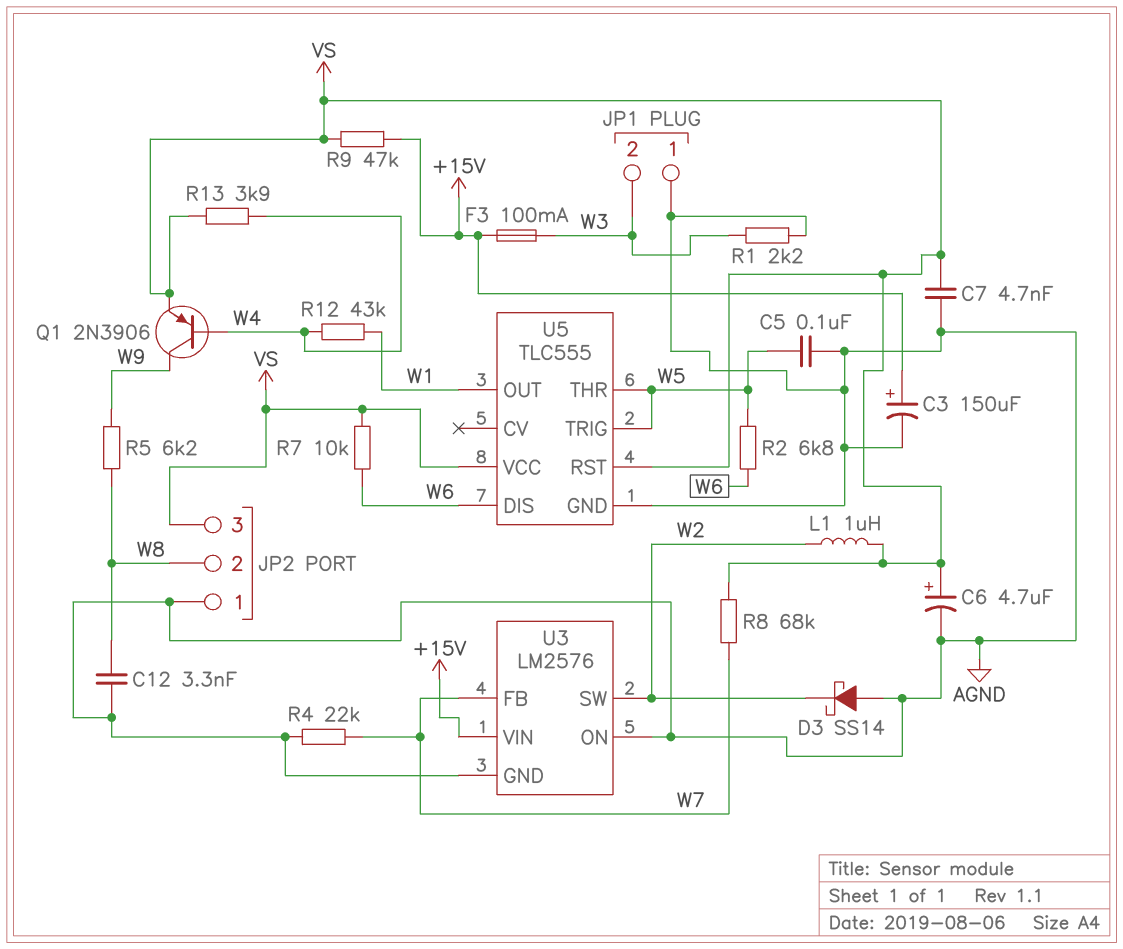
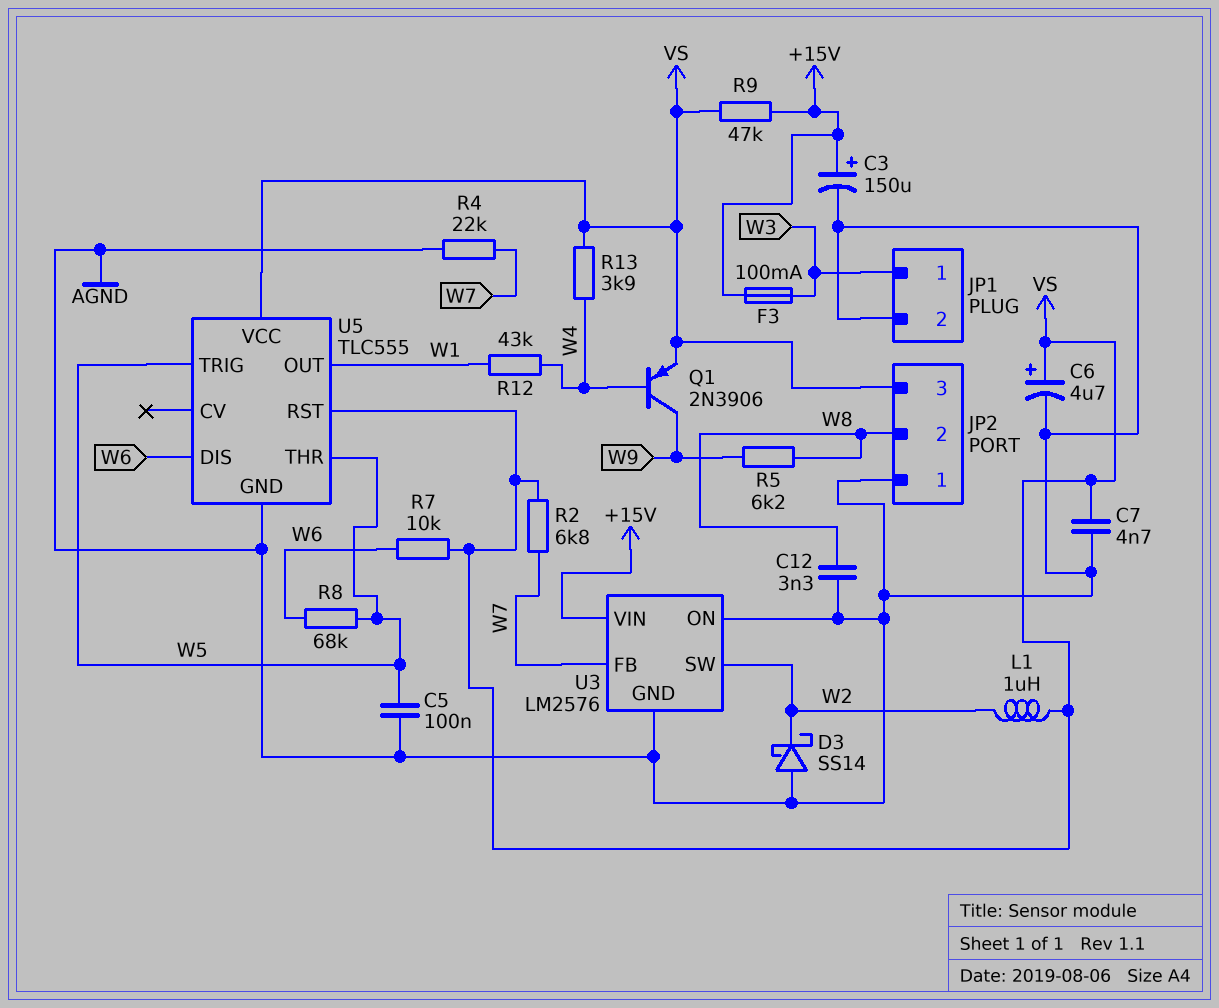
JP1 pin 1: AGND -> W3
JP1 pin 2: W3 -> AGND
R1: 2.2k (AGND, W3) -> none
R2: 6.8k (W5, W6) -> 6.8k (VS, W7)
R8: 68k (VS, W7) -> 68k (W5, W6)

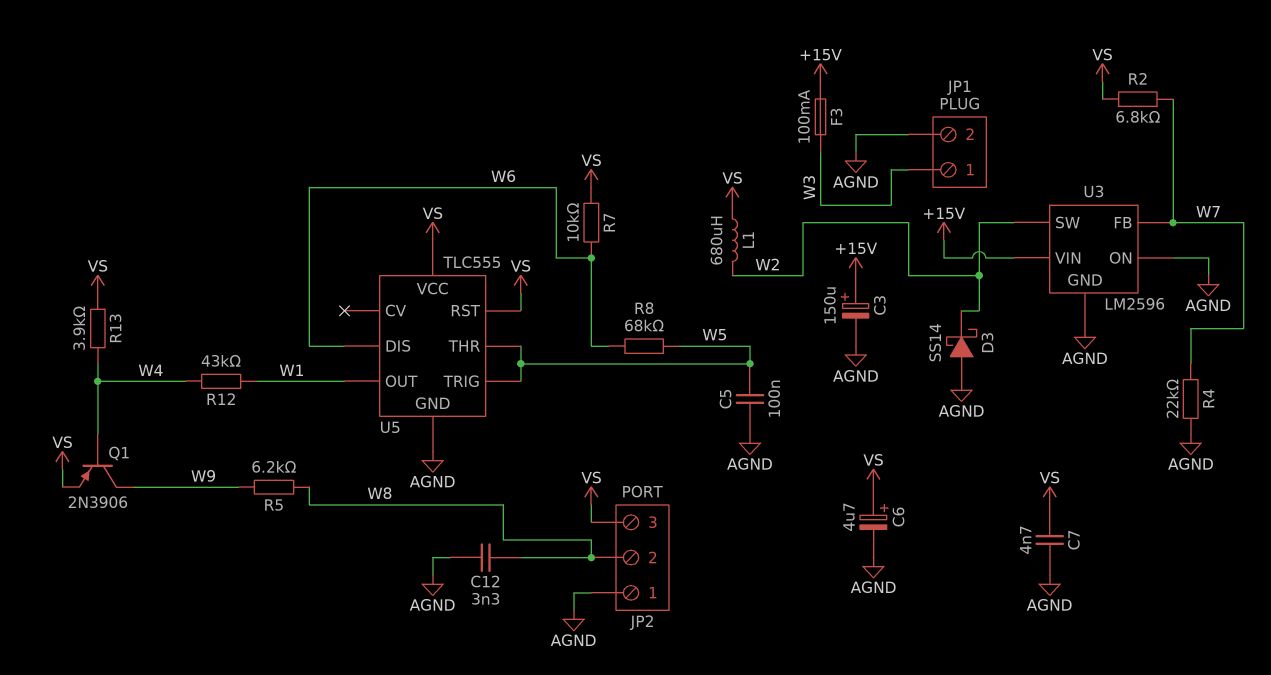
L1: 1uH (VS, W2) -> 680uH (VS, W2)
R9: 47k (+15V, VS) -> none
U3: LM2576 -> LM2596

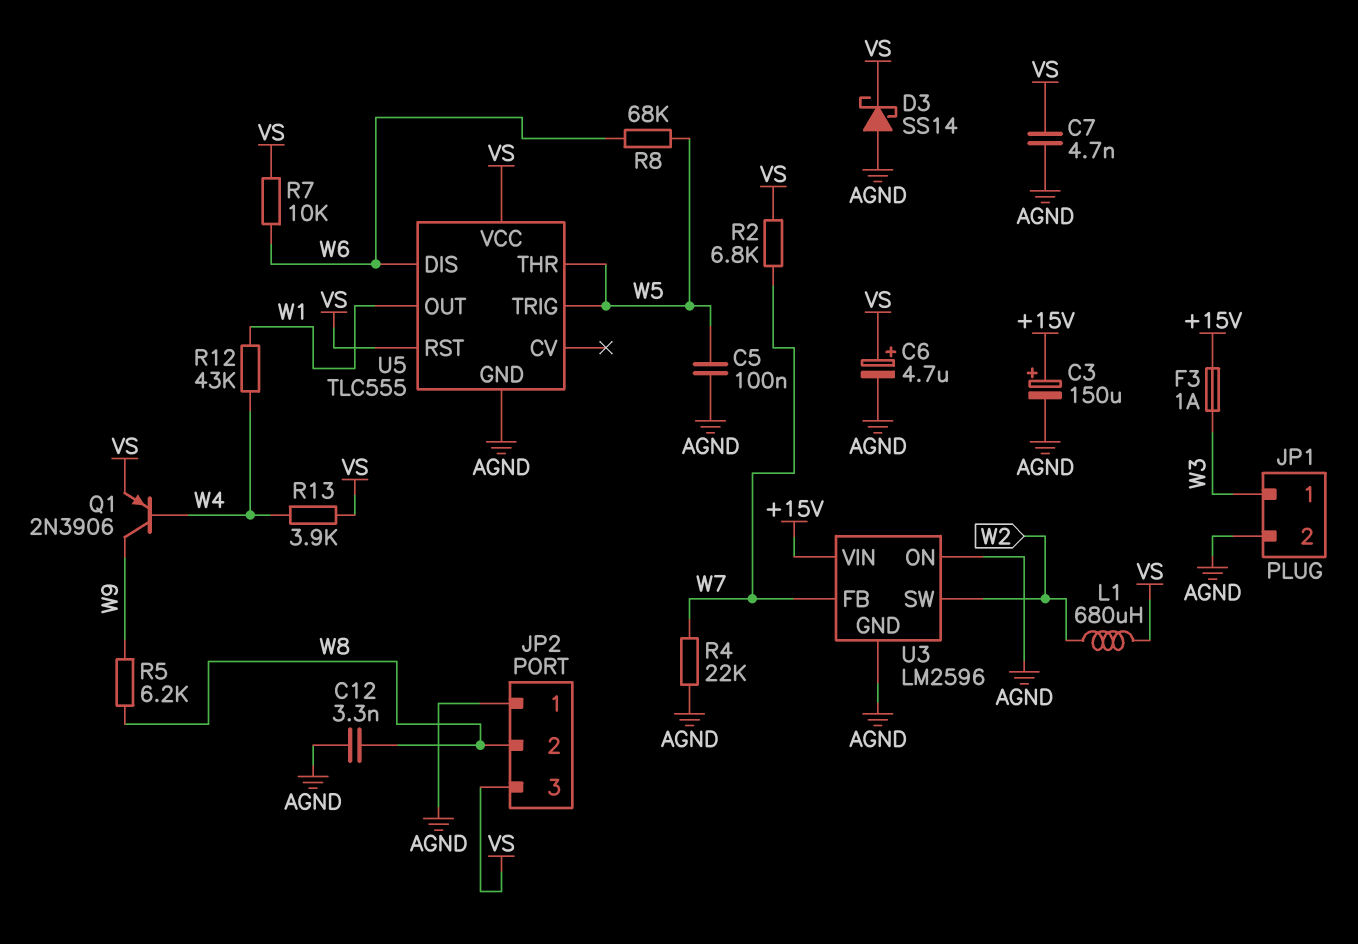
D3: schottky SS14 (A AGND, K W2) -> schottky SS14 (A AGND, K VS)
F3: 100mA (+15V, W3) -> 1A (+15V, W3)

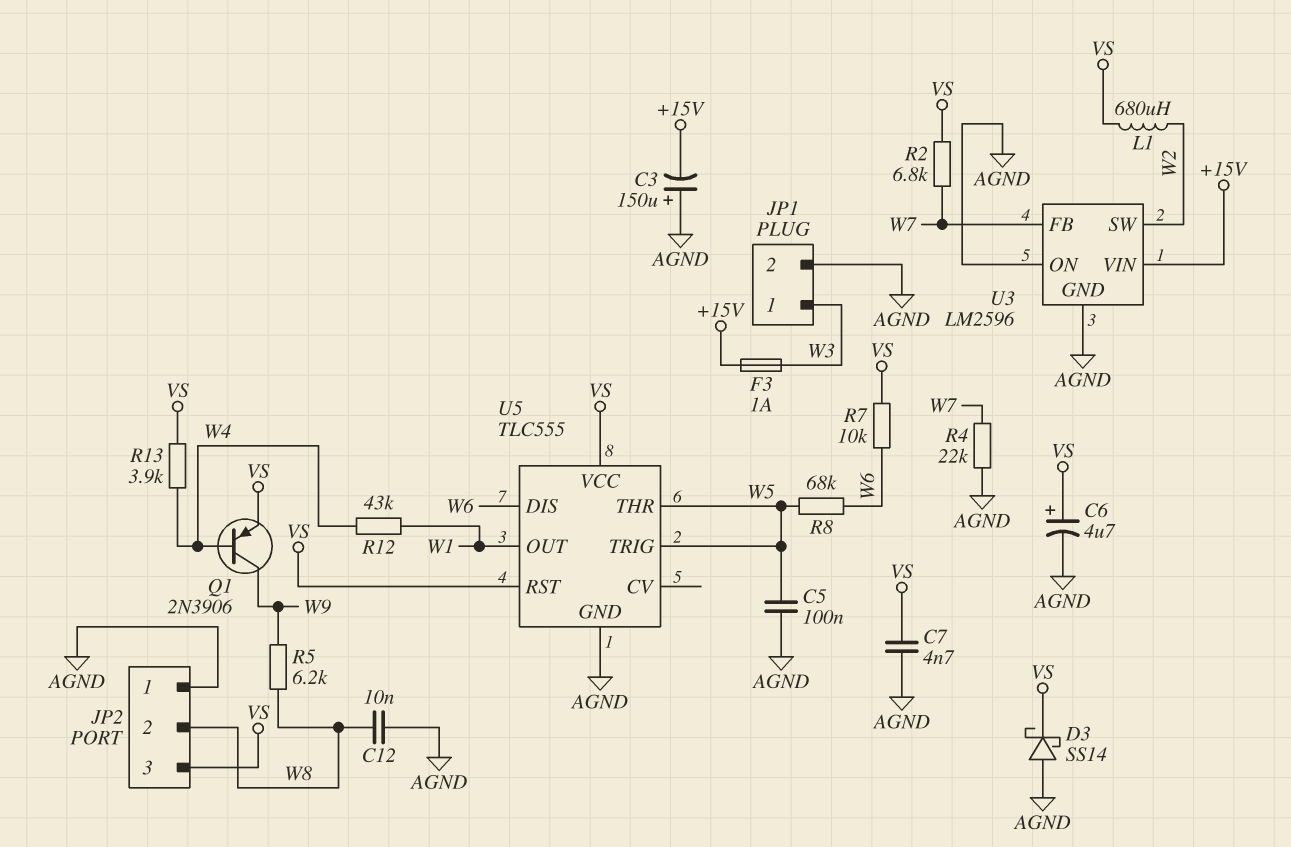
C3: 150uF (plus +15V, minus AGND) -> 150uF (plus AGND, minus +15V)
C12: 3.3nF (AGND, W8) -> 10nF (AGND, W8)

